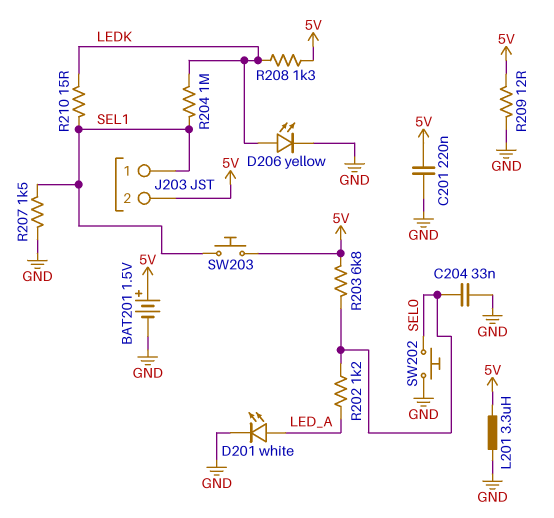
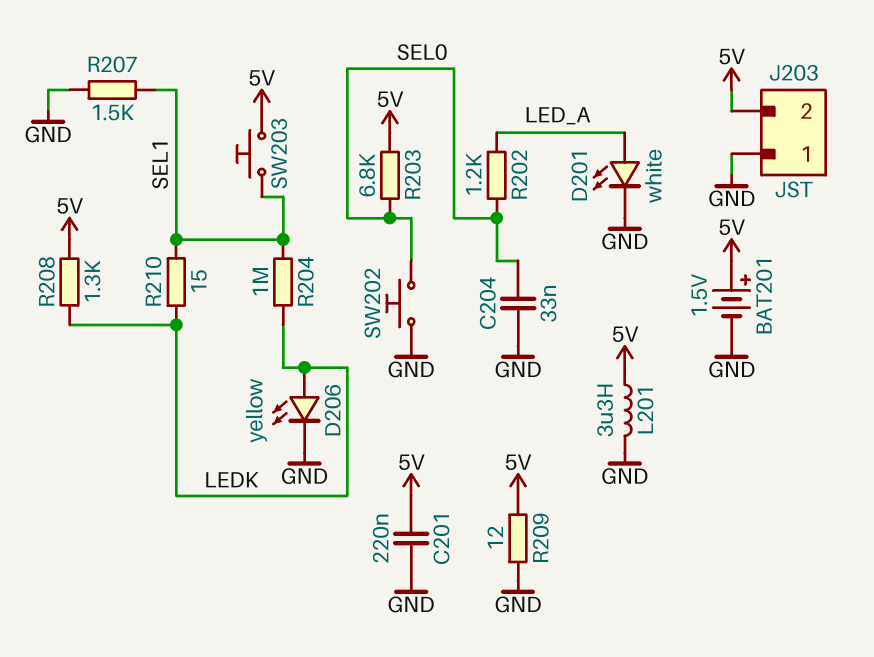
J203 pin 1: SEL1 -> GND

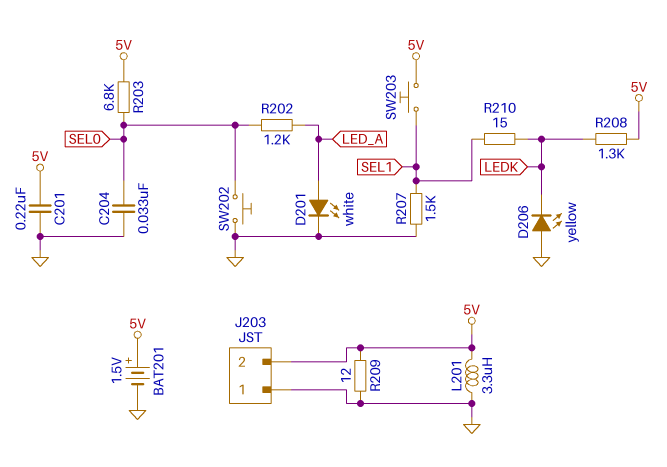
D206: LED yellow (A LEDK, K GND) -> LED yellow (A GND, K LEDK)
R204: 1M (LEDK, SEL1) -> none

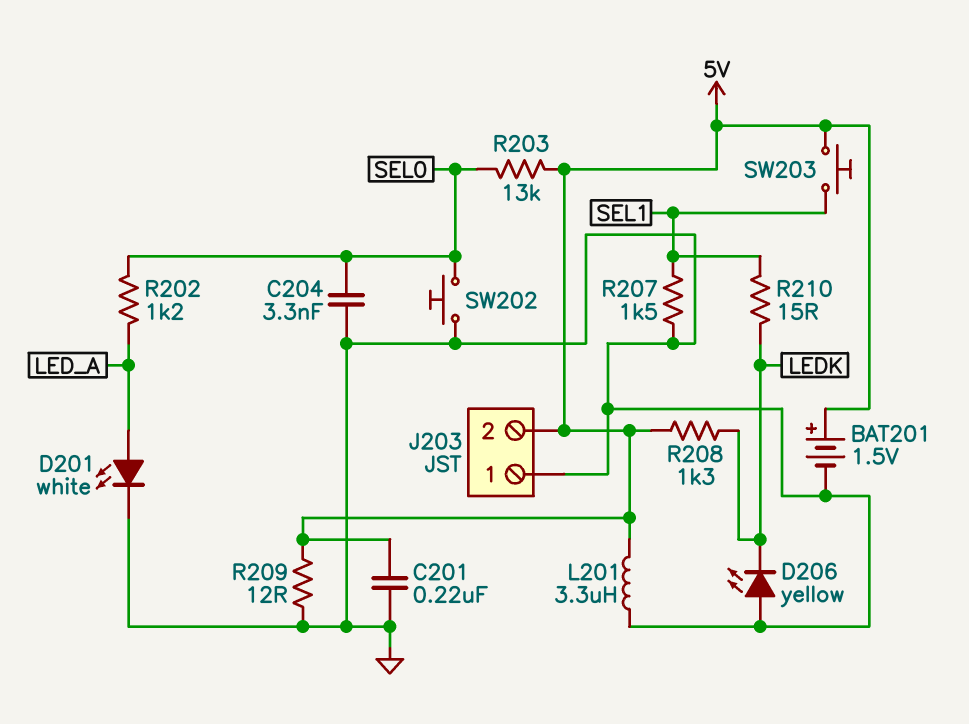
C204: 33nF (GND, SEL0) -> 3.3nF (GND, SEL0)
R203: 6.8k (5V, SEL0) -> 13k (5V, SEL0)

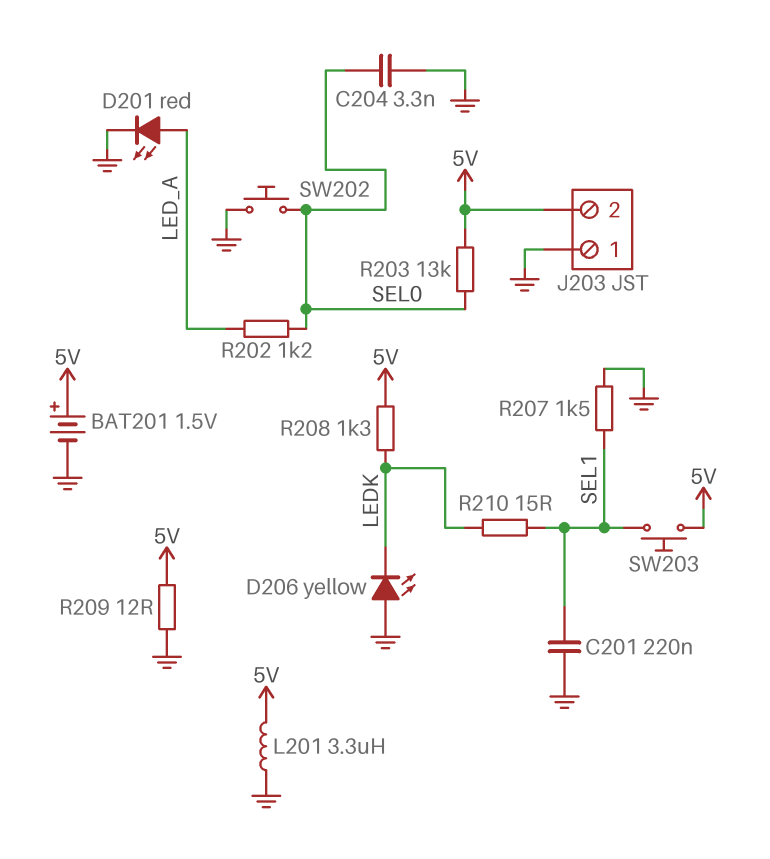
C201: 220nF (5V, GND) -> 220nF (GND, SEL1)
D201: LED white (A LED_A, K GND) -> LED red (A LED_A, K GND)

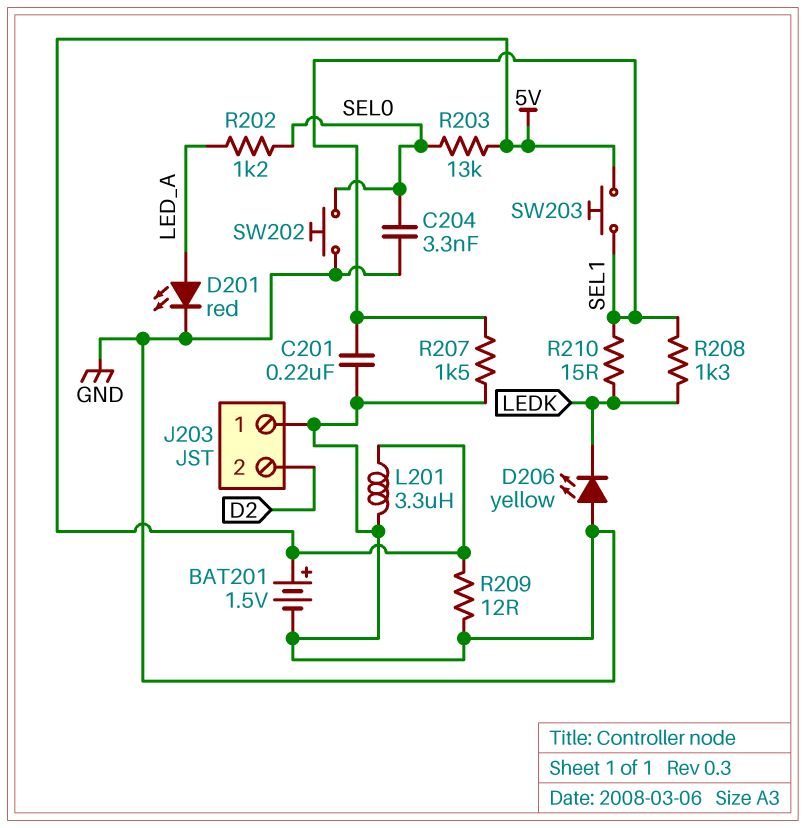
J203 pin 2: 5V -> D2
R208: 1.3k (5V, LEDK) -> 1.3k (LEDK, SEL1)

